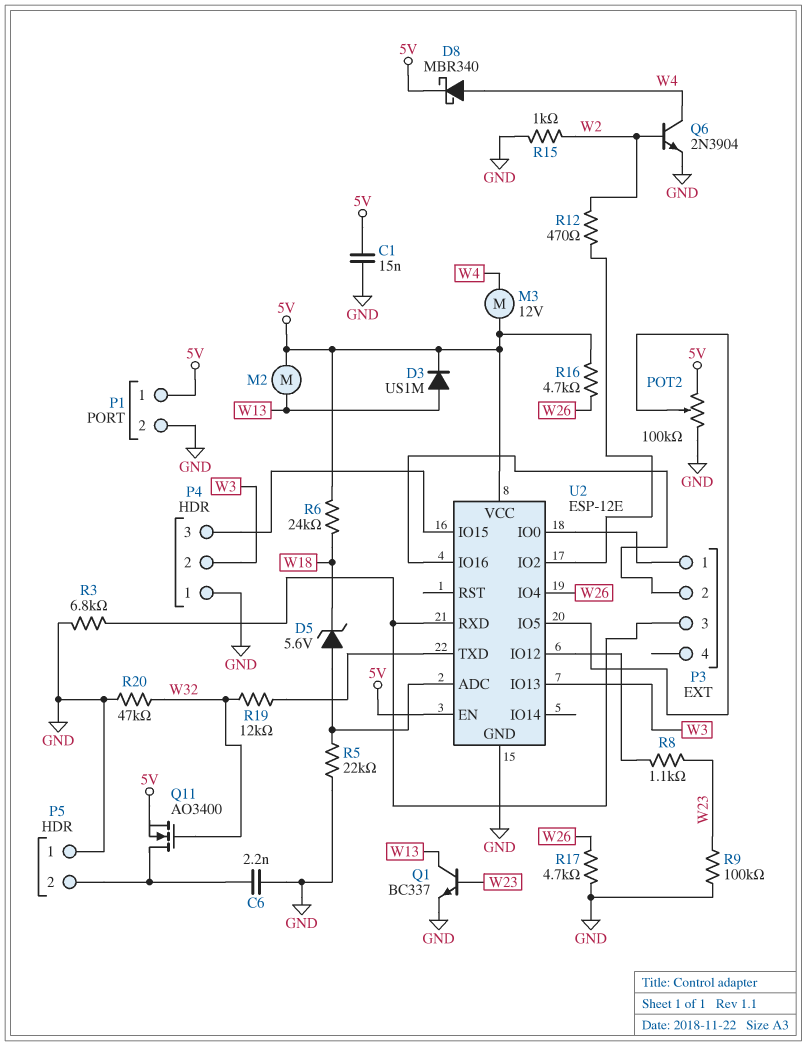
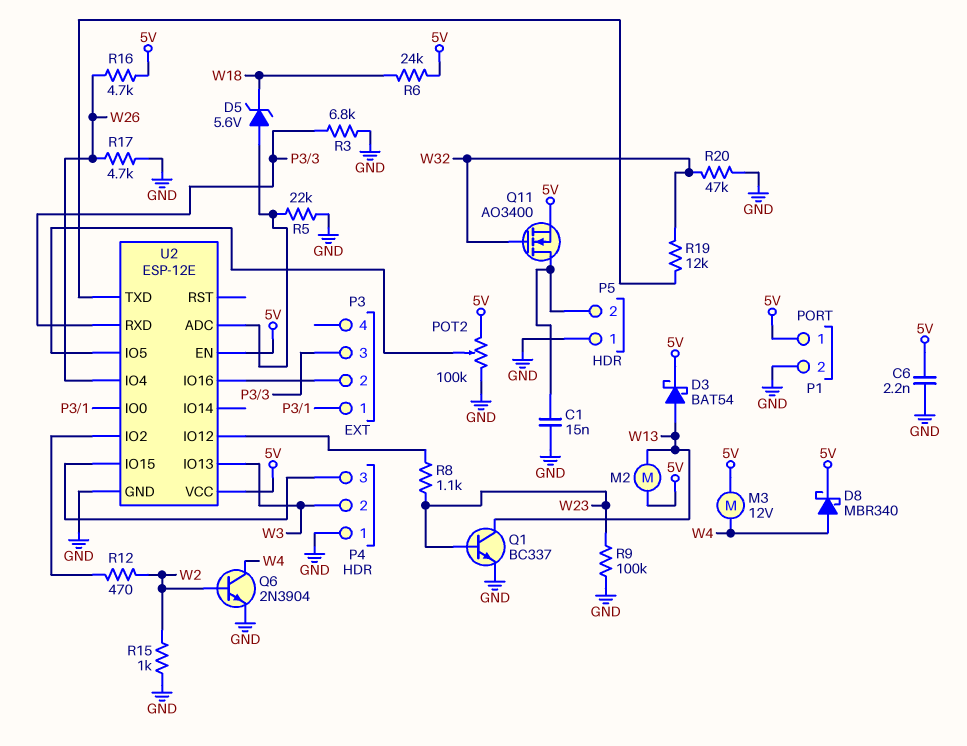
C1: 15nF (5V, GND) -> 15nF (GND, P5/2)
C6: 2.2nF (GND, P5/2) -> 2.2nF (5V, GND)
D3: diode US1M (A W13, K 5V) -> schottky BAT54 (A W13, K 5V)

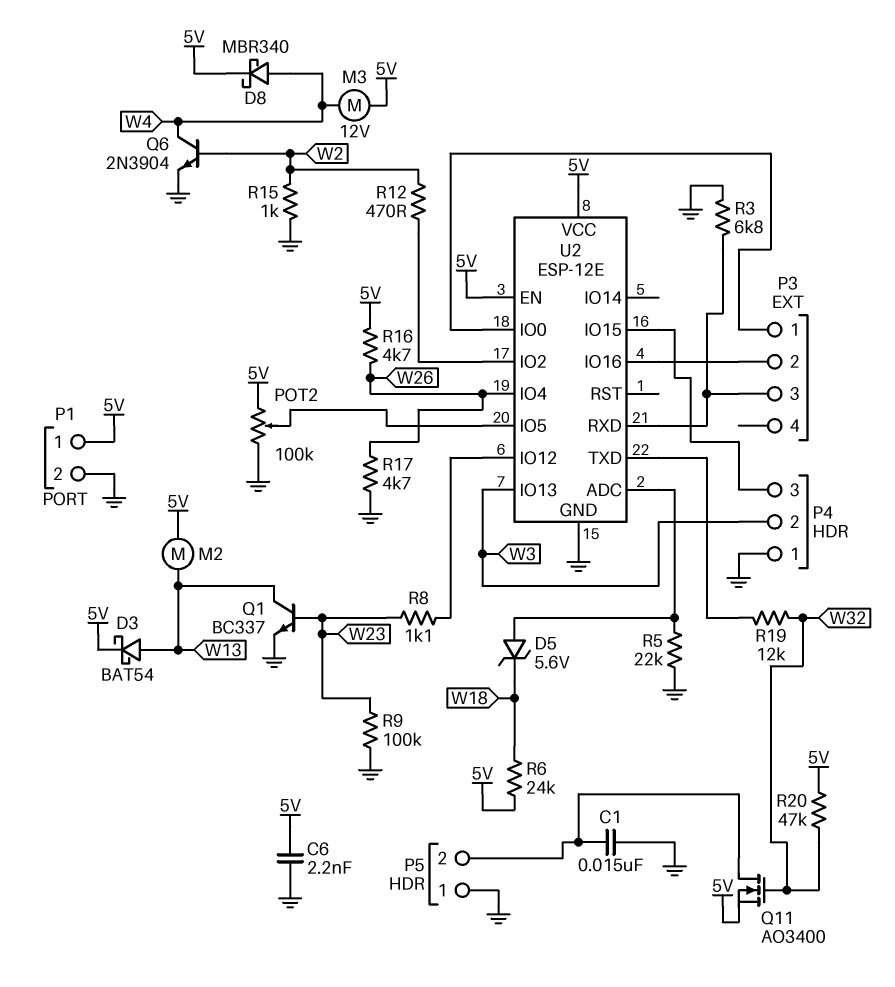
R20: 47k (GND, W32) -> 47k (5V, W32)

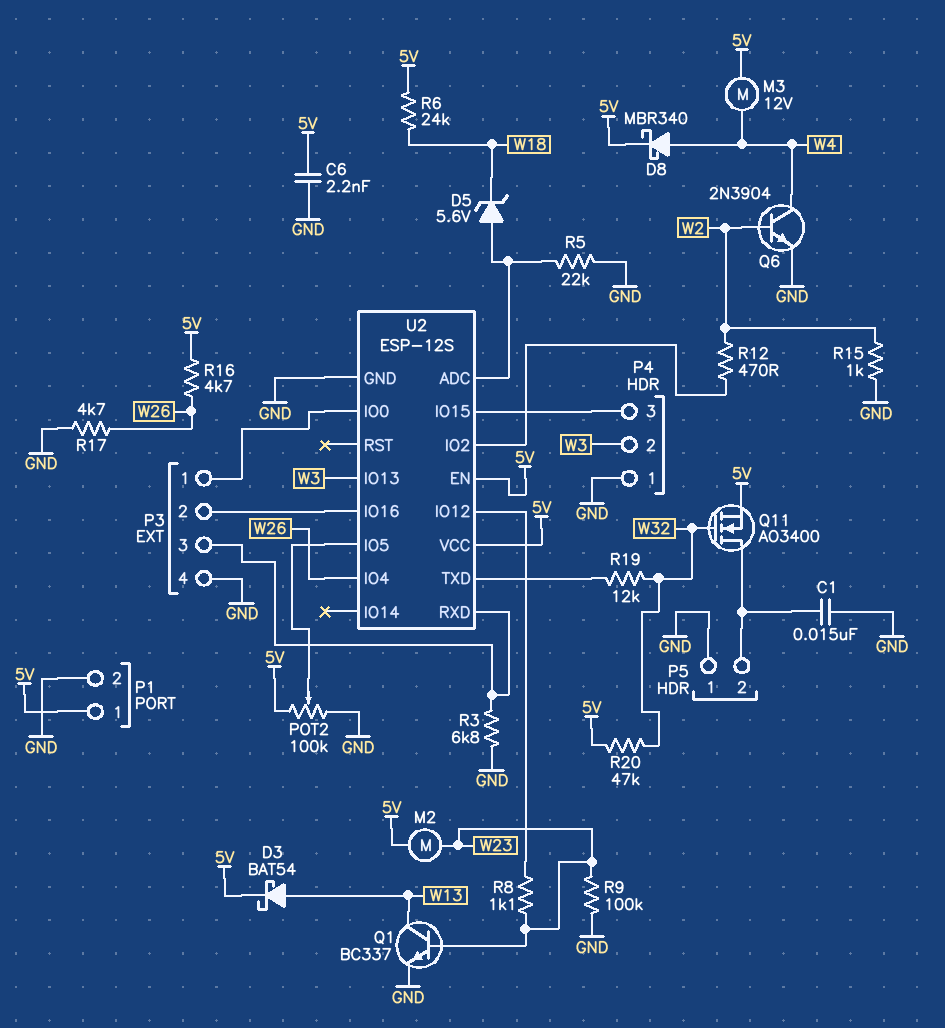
M2: motor (5V, W13) -> motor (5V, W23)
P3 pin 4: none -> GND
U2: ESP-12E -> ESP-12S

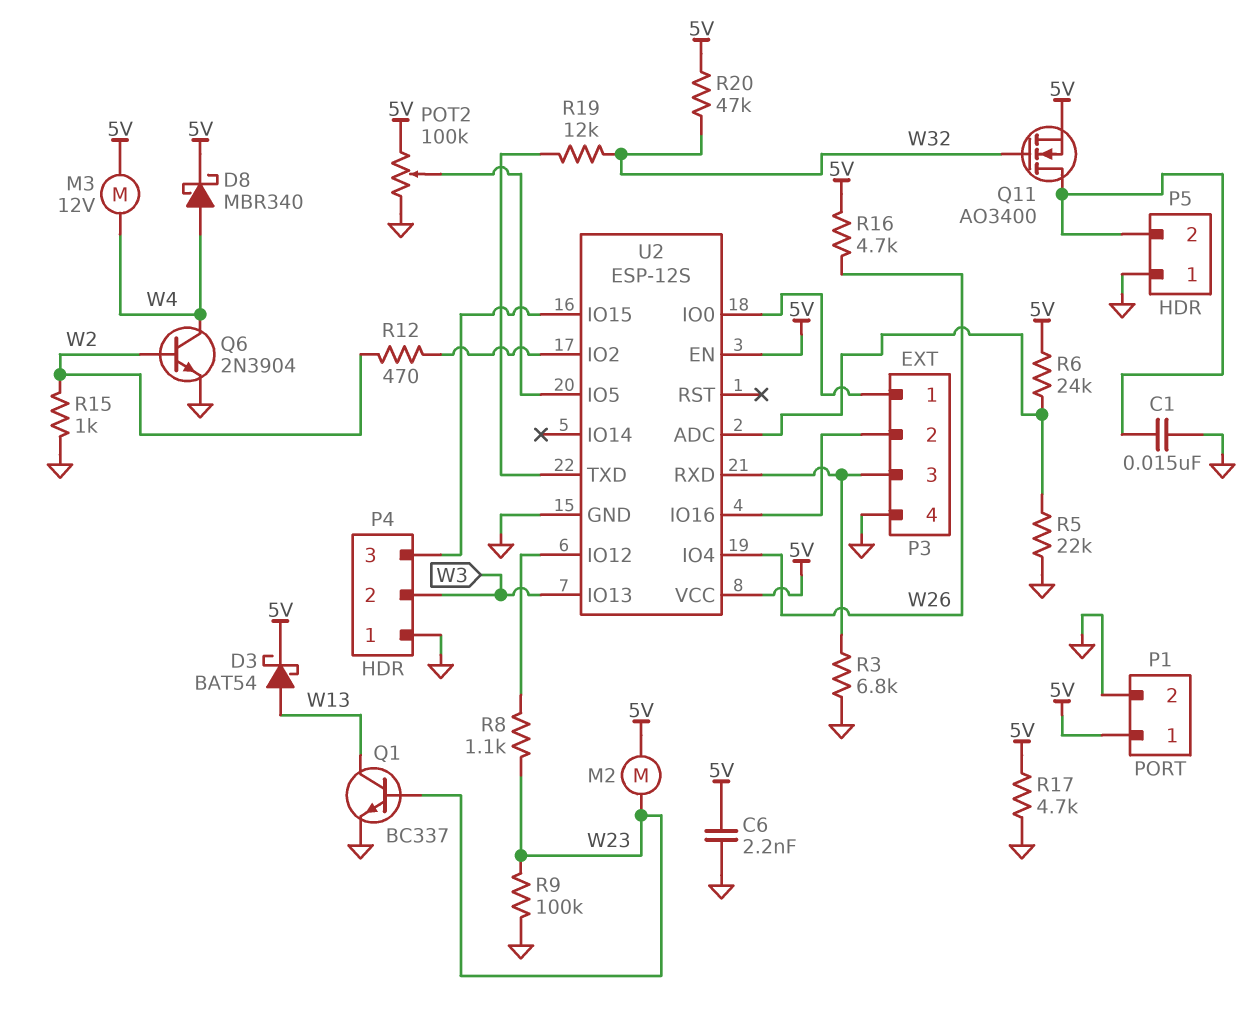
D5: zener 5.6V (A U2/ADC, K W18) -> none
R6: 24k (5V, W18) -> 24k (5V, U2/ADC)
R17: 4.7k (GND, W26) -> 4.7k (5V, GND)

